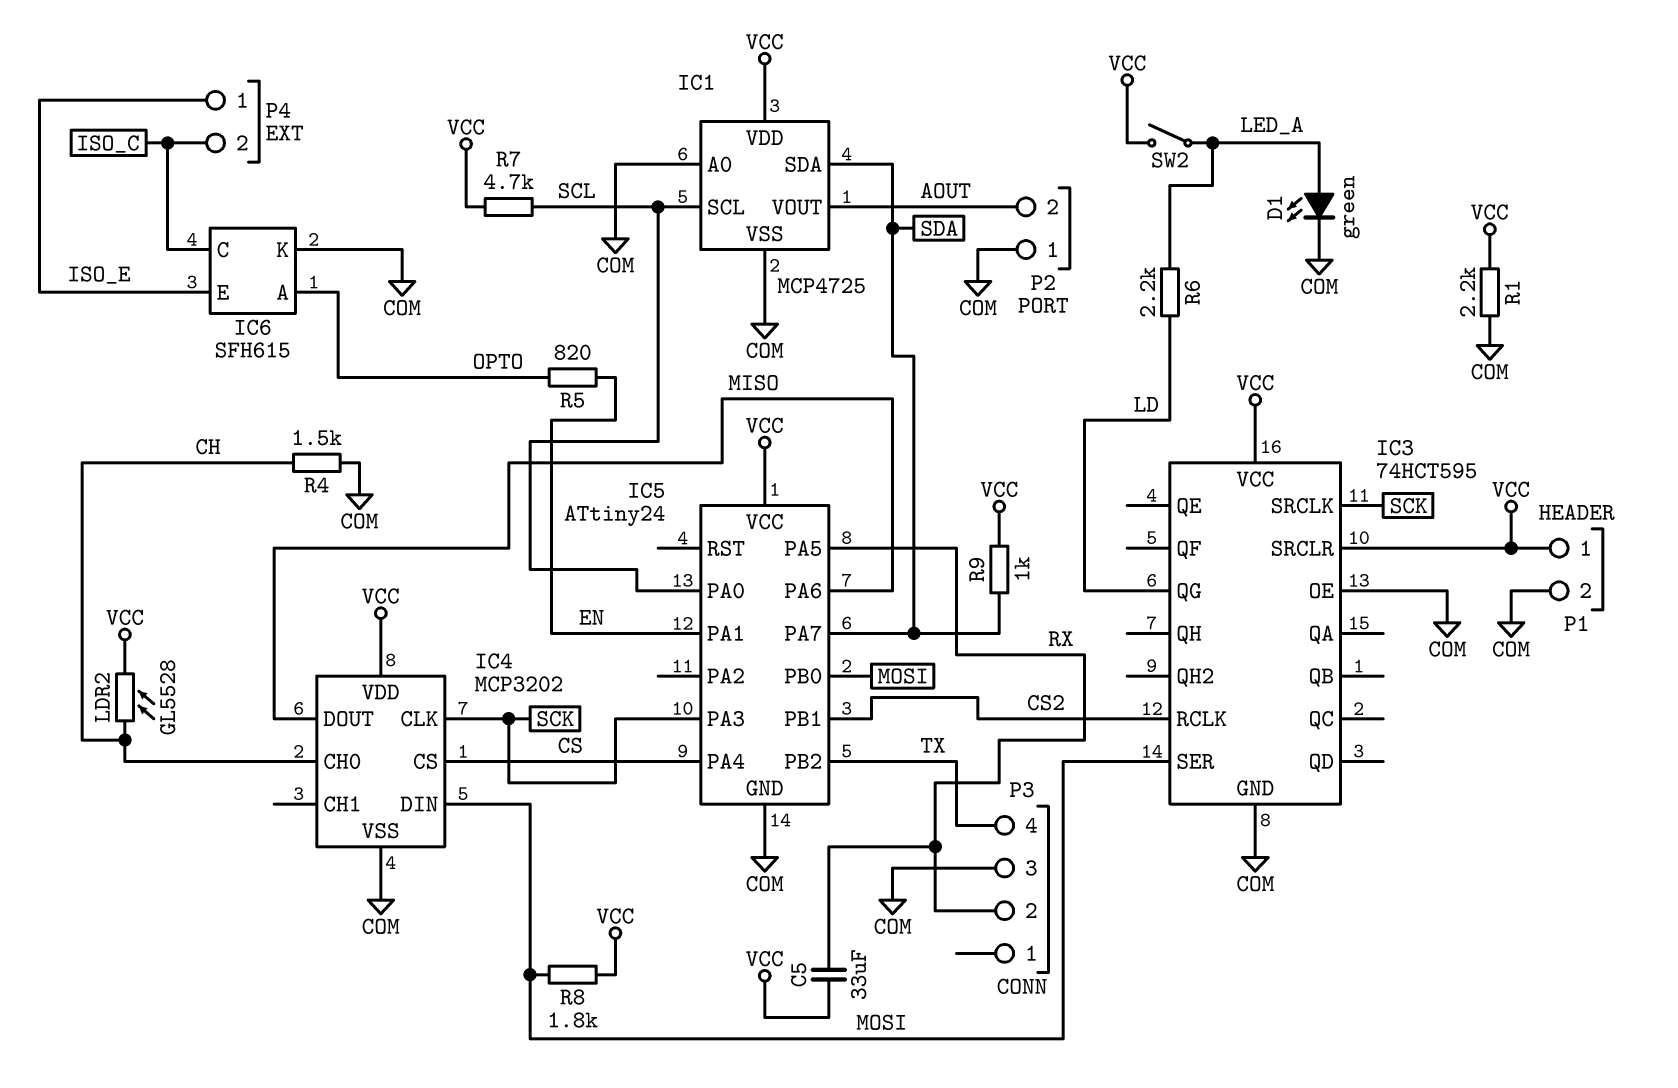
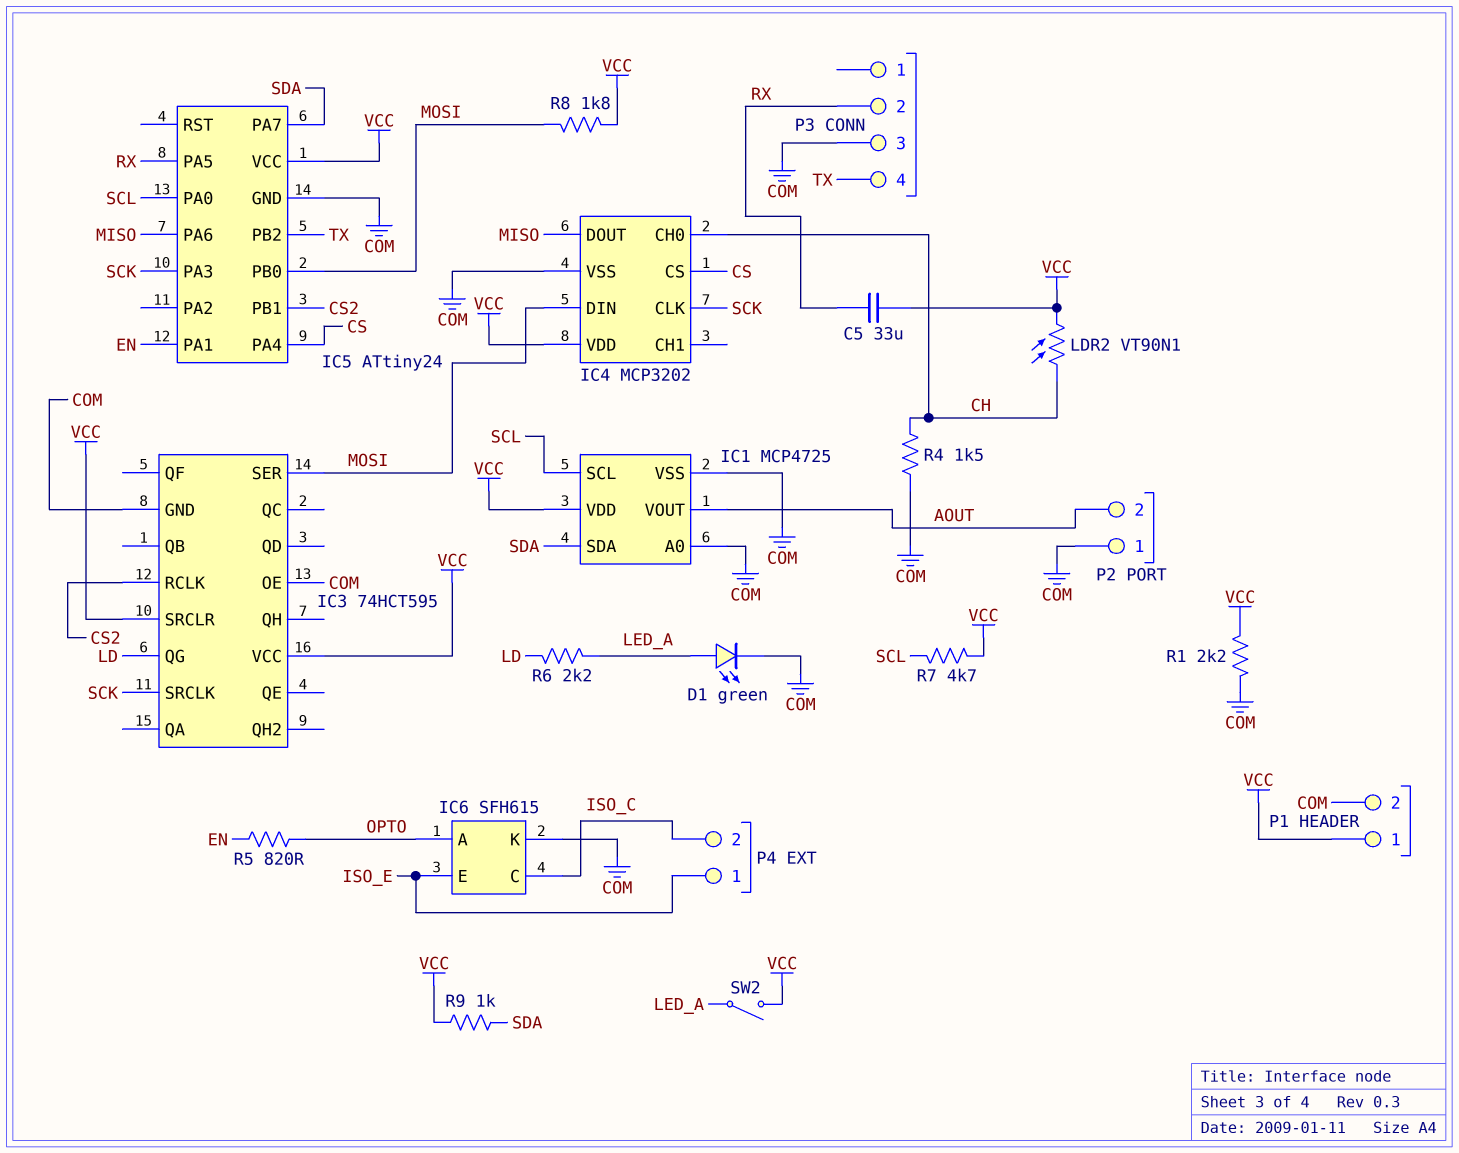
LDR2: GL5528 (CH, VCC) -> VT90N1 (CH, VCC)

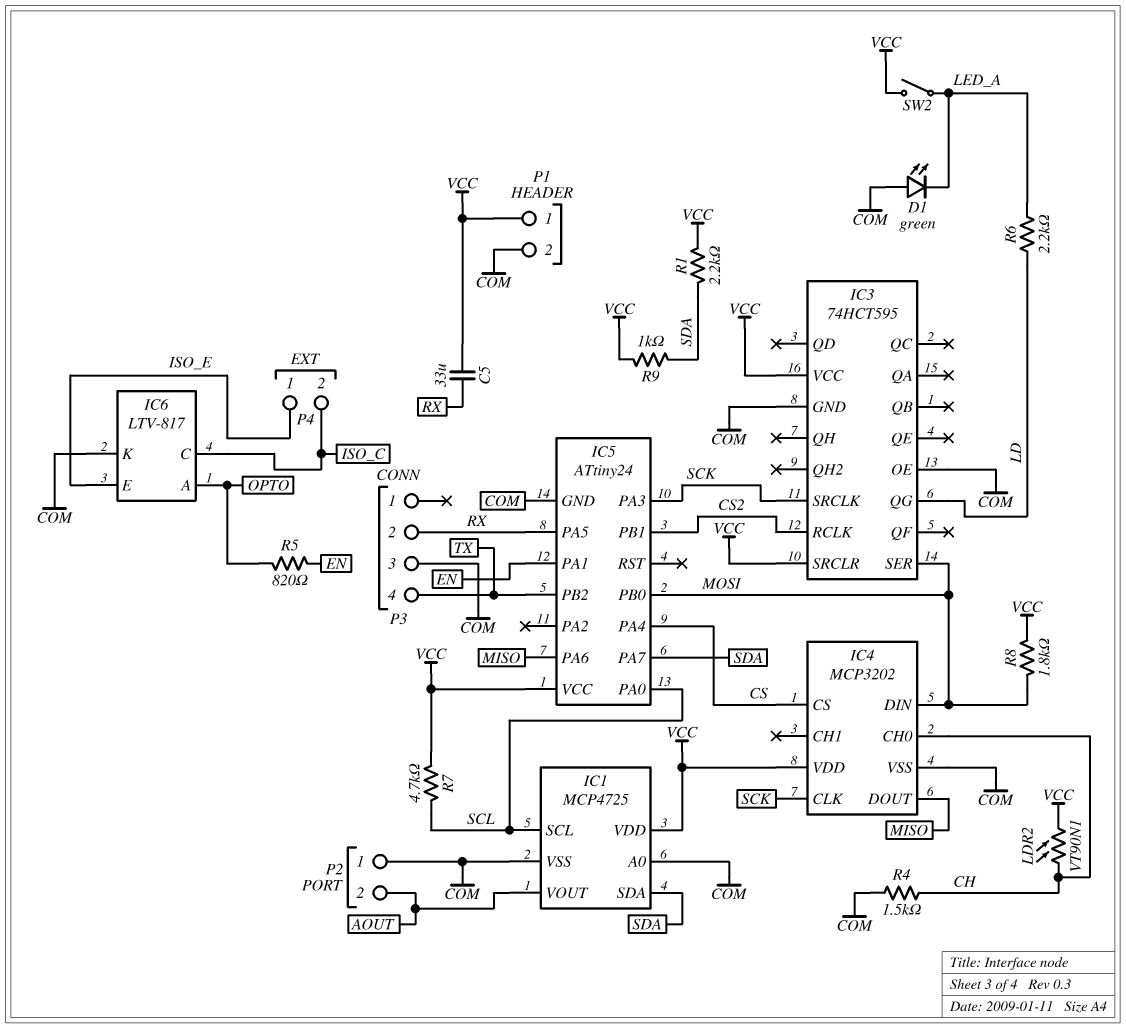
D1: LED green (A LED_A, K COM) -> LED green (A COM, K LED_A)
IC6: SFH615 -> LTV-817
R1: 2.2k (COM, VCC) -> 2.2k (SDA, VCC)

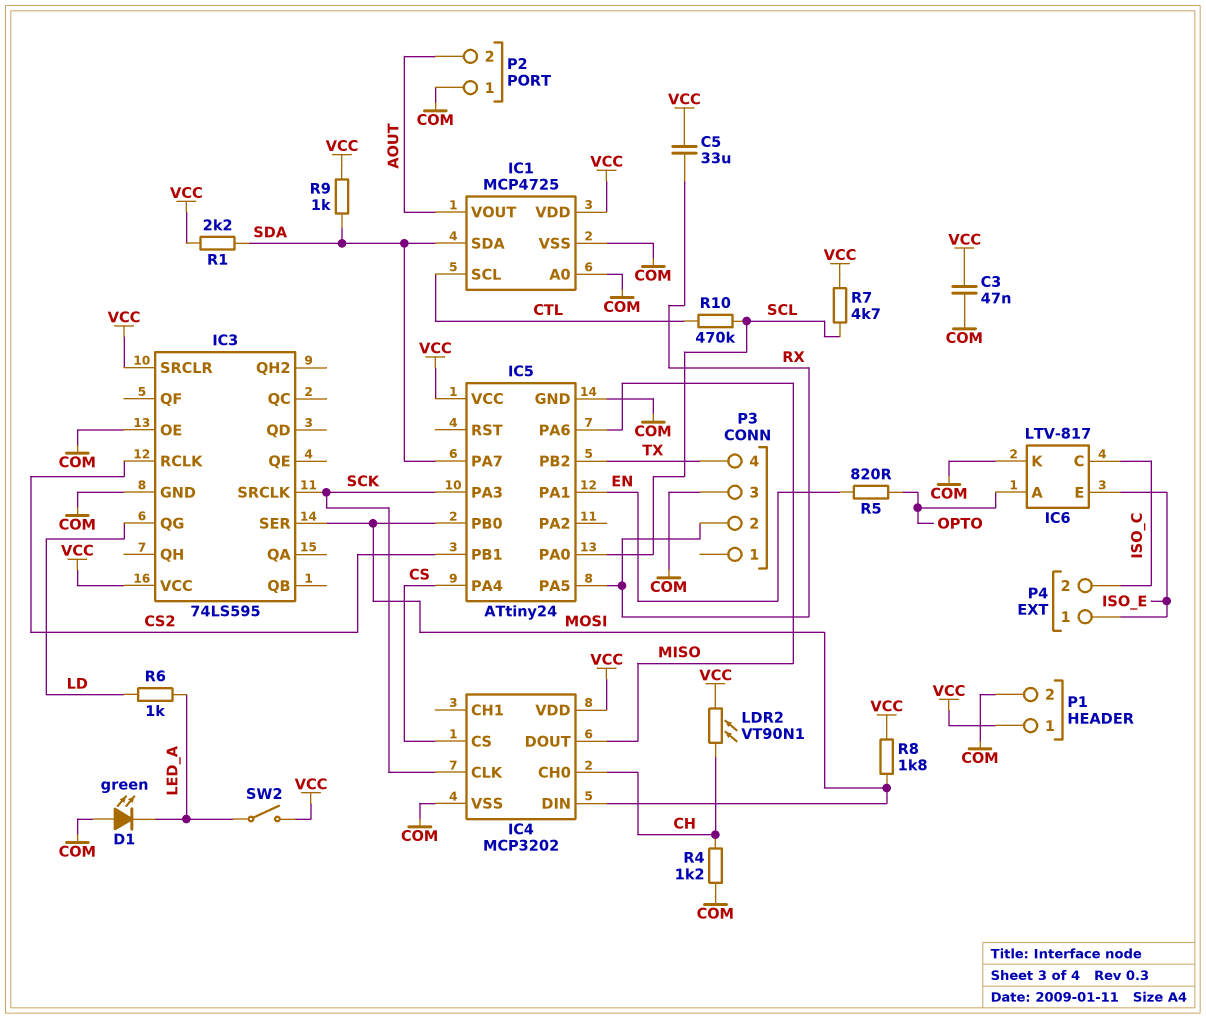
C3: none -> 47nF (COM, VCC)
IC1 pin SCL: SCL -> CTL
IC3: 74HCT595 -> 74LS595
R4: 1.5k (CH, COM) -> 1.2k (CH, COM)
R6: 2.2k (LD, LED_A) -> 1k (LD, LED_A)
R10: none -> 470k (CTL, SCL)

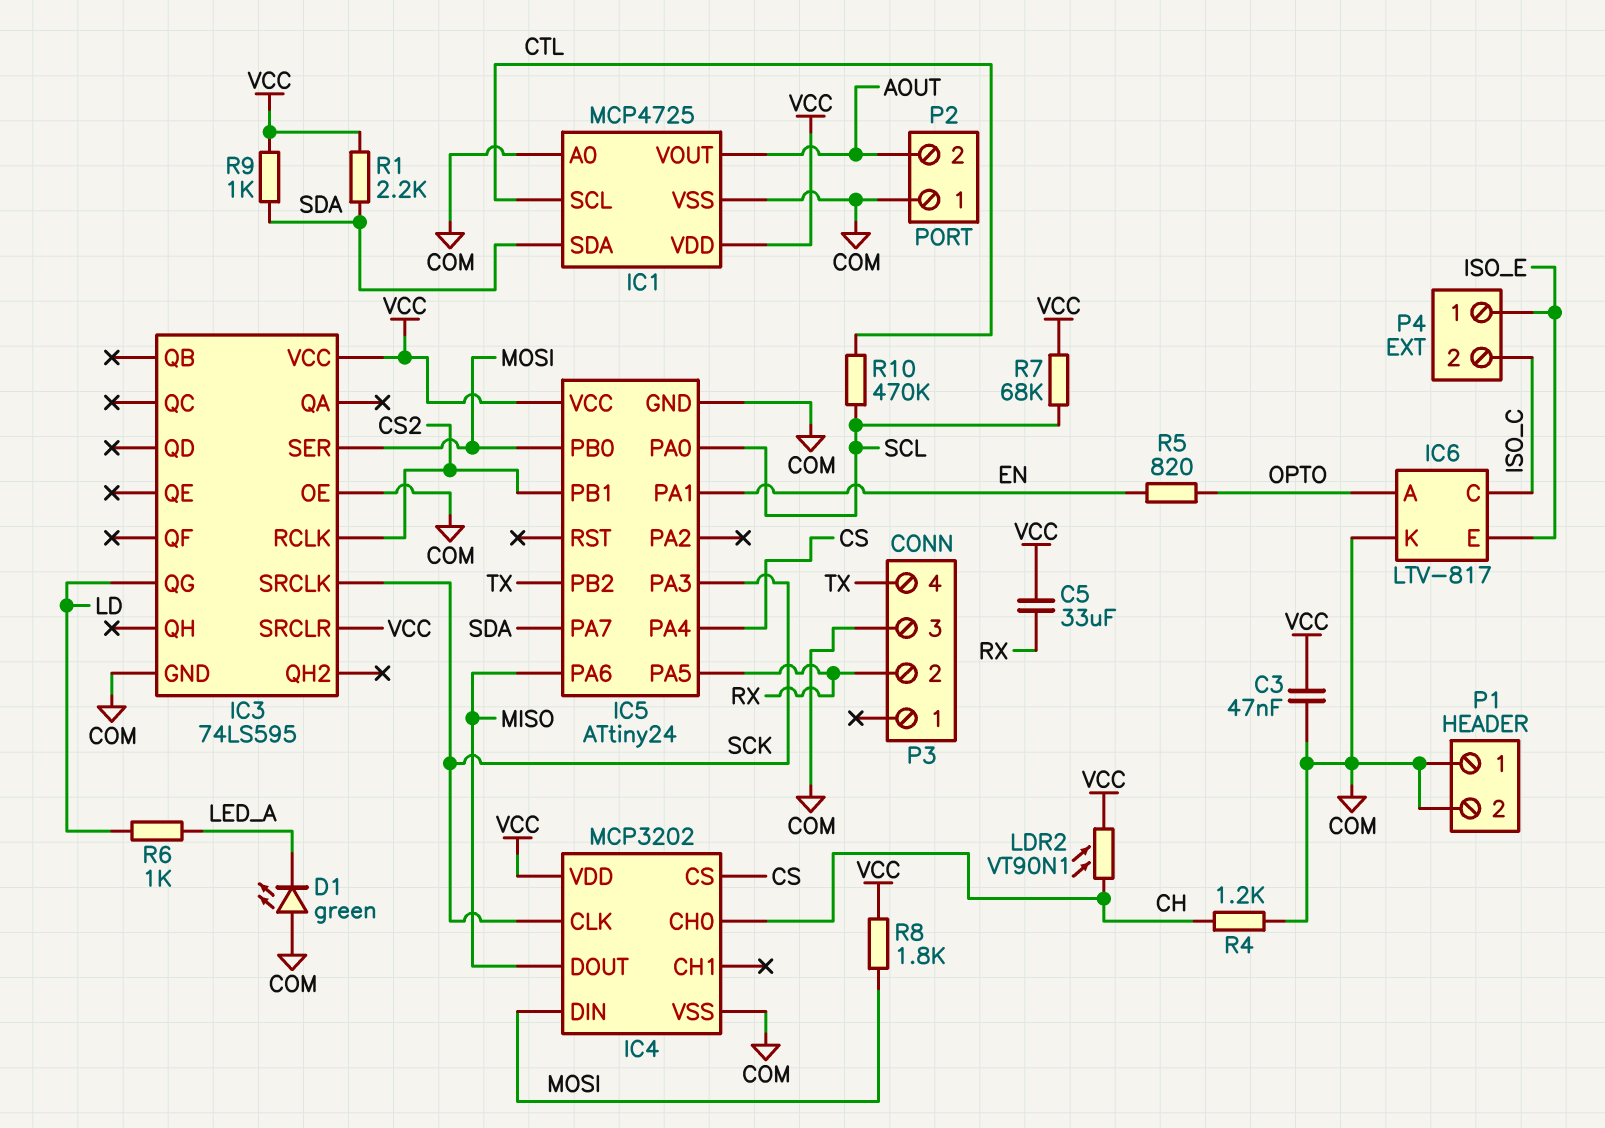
P1 pin 1: VCC -> COM
R7: 4.7k (SCL, VCC) -> 68k (SCL, VCC)
SW2: switch (LED_A, VCC) -> none

